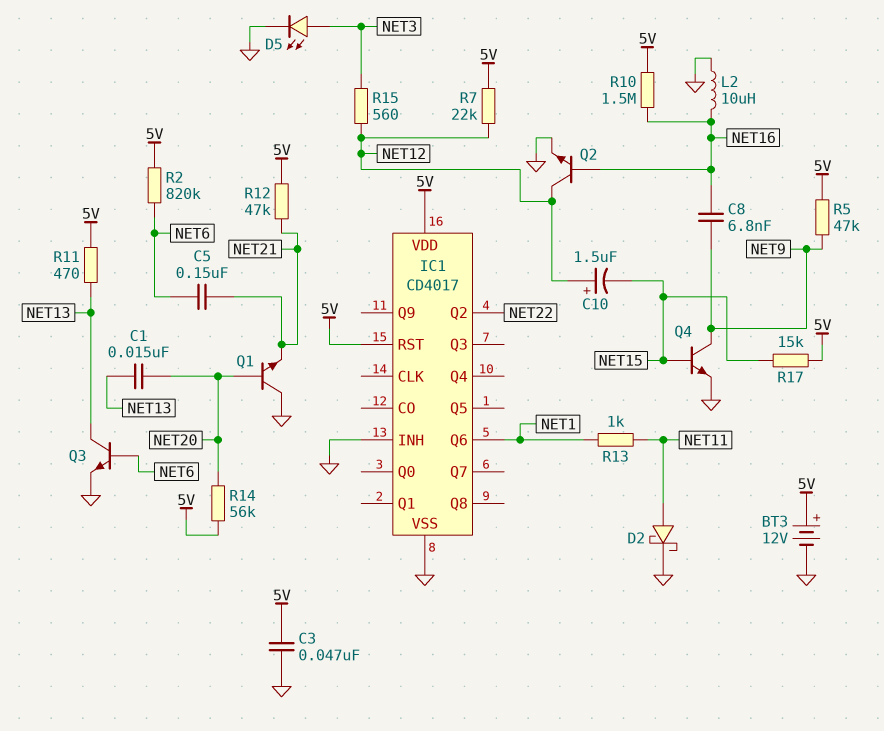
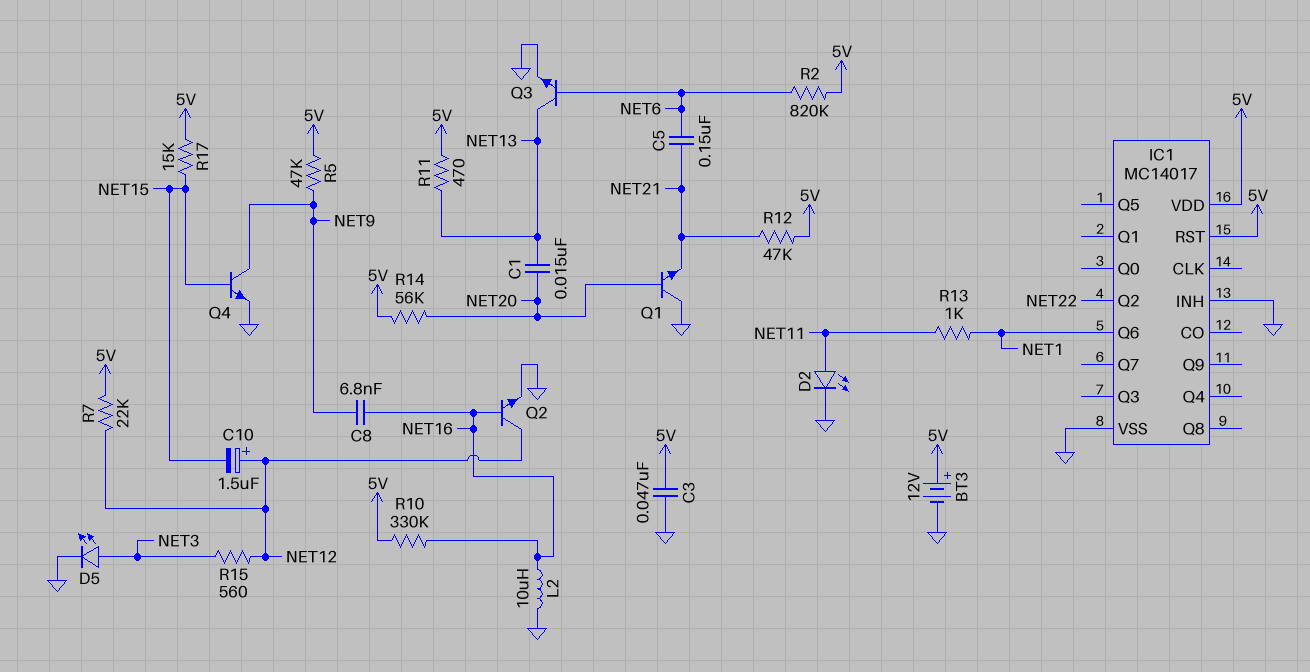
D2: schottky (A NET11, K GND) -> LED (A NET11, K GND)
IC1: CD4017 -> MC14017
R10: 1.5M (5V, NET16) -> 330k (5V, NET16)

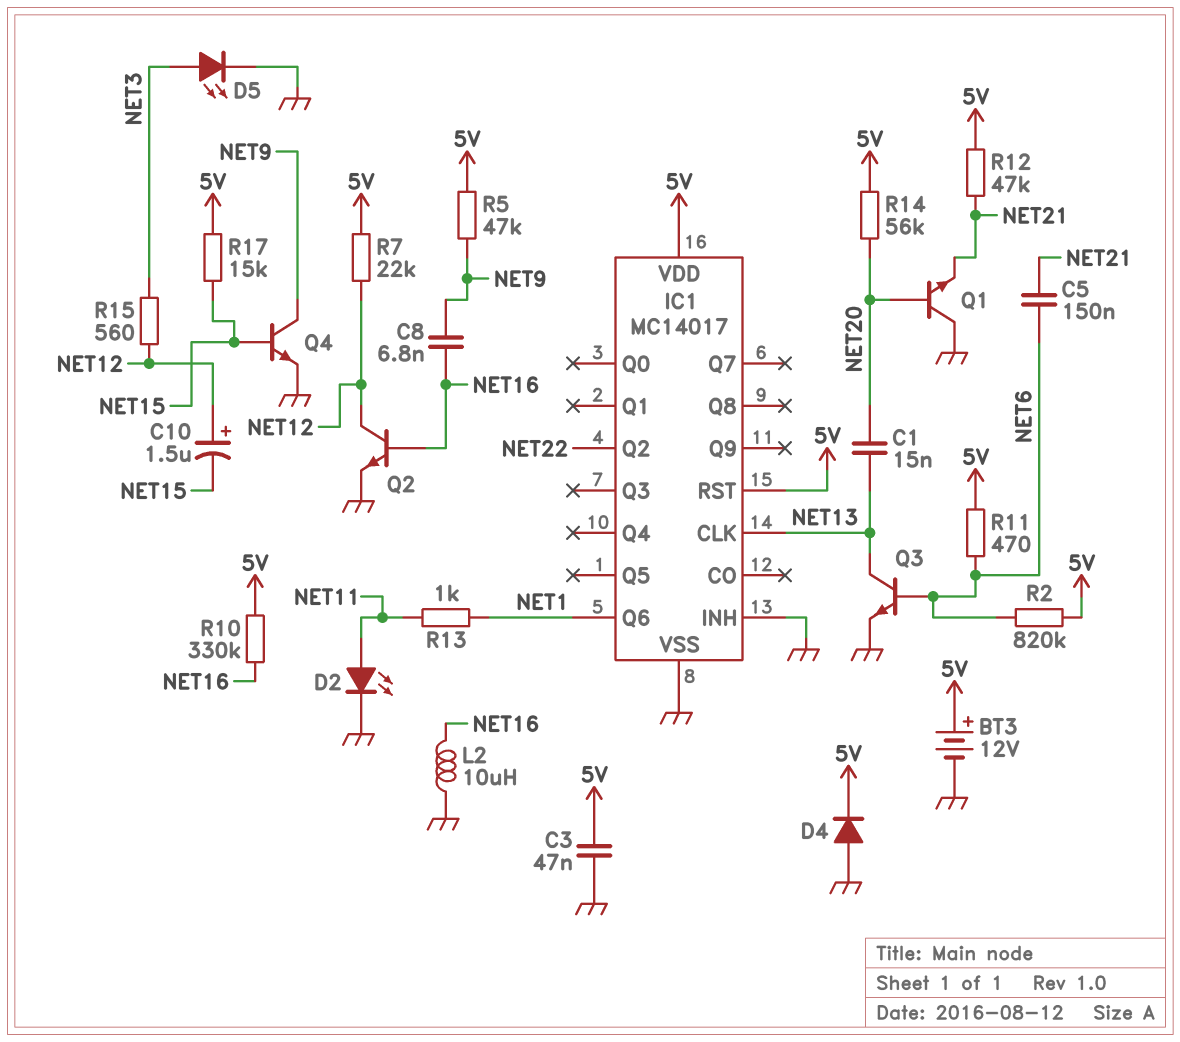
D4: none -> diode (A GND, K 5V)
IC1 pin CLK: none -> NET13
R11: 470 (5V, NET13) -> 470 (5V, NET6)

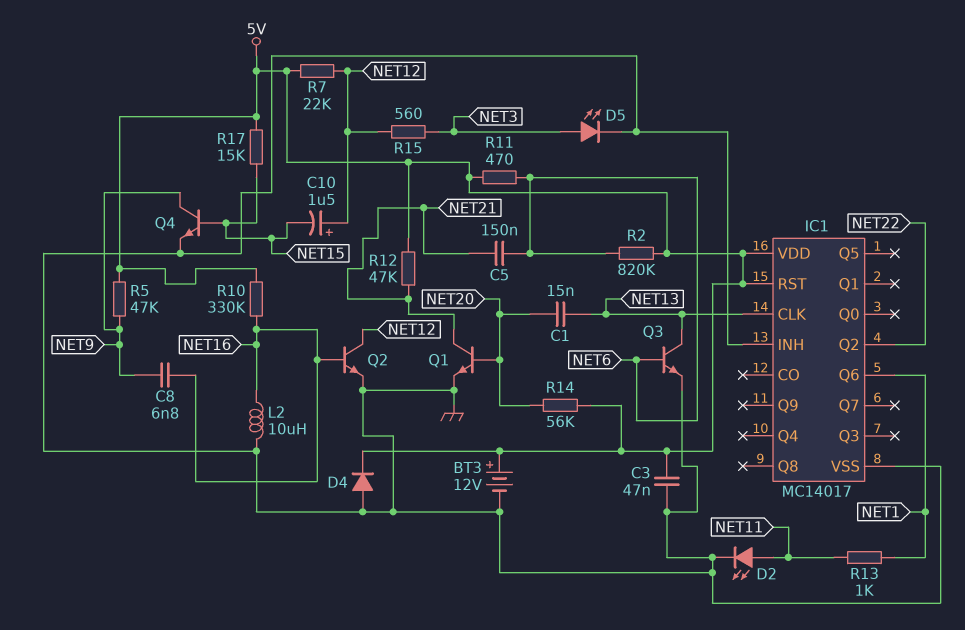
Q1: NPN (B NET20, C GND, E NET21) -> NPN (B NET20, C NET21, E GND)

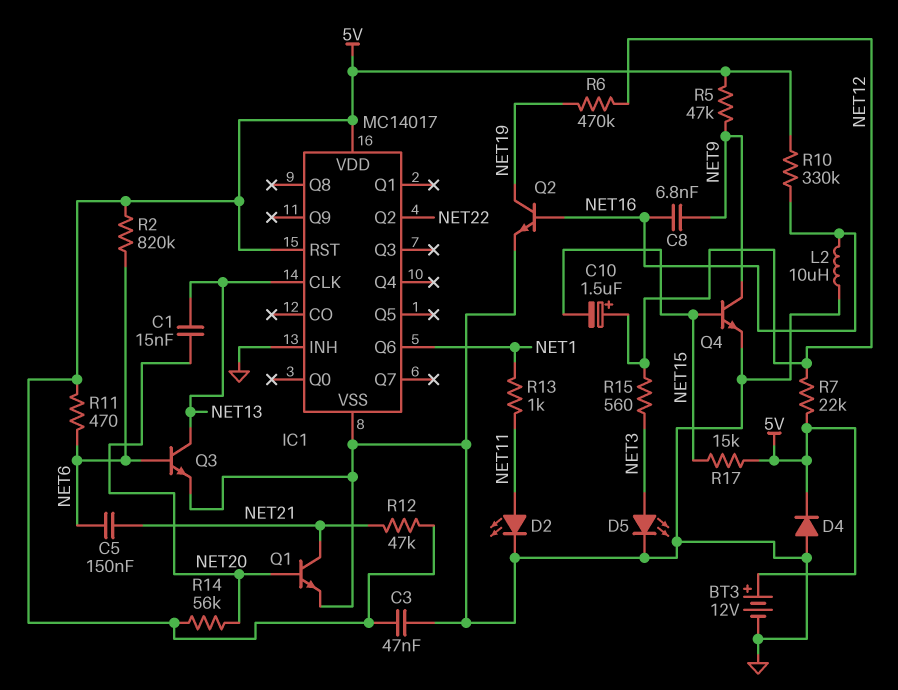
Q2: NPN (B NET16, C NET12, E GND) -> NPN (B NET16, C NET19, E GND)
R6: none -> 470k (NET12, NET19)

